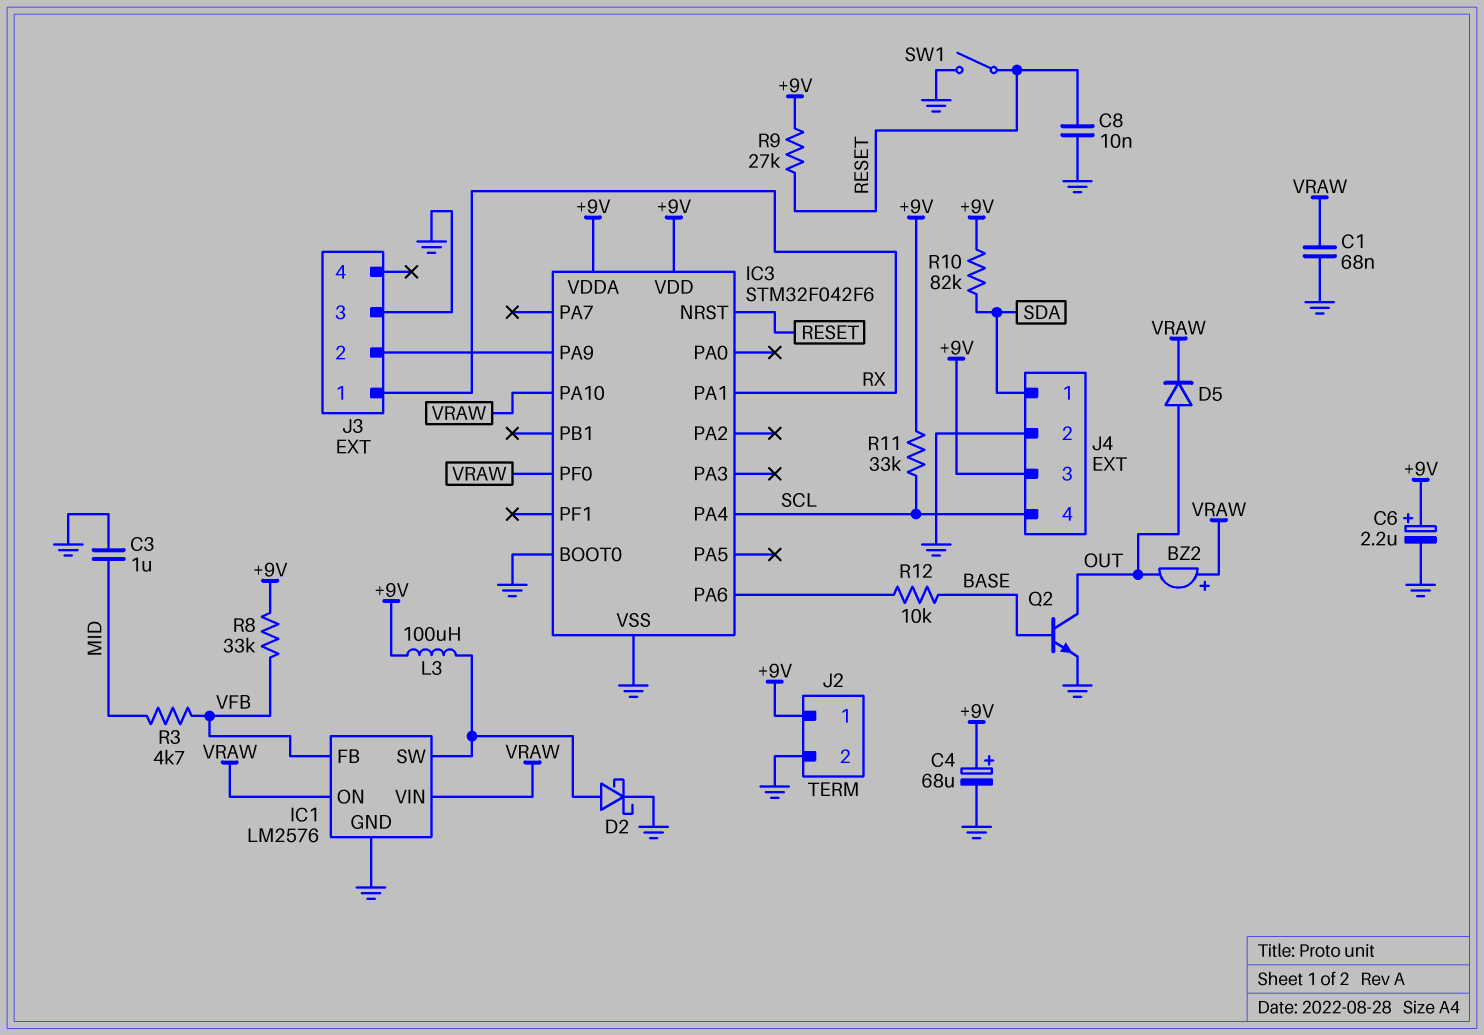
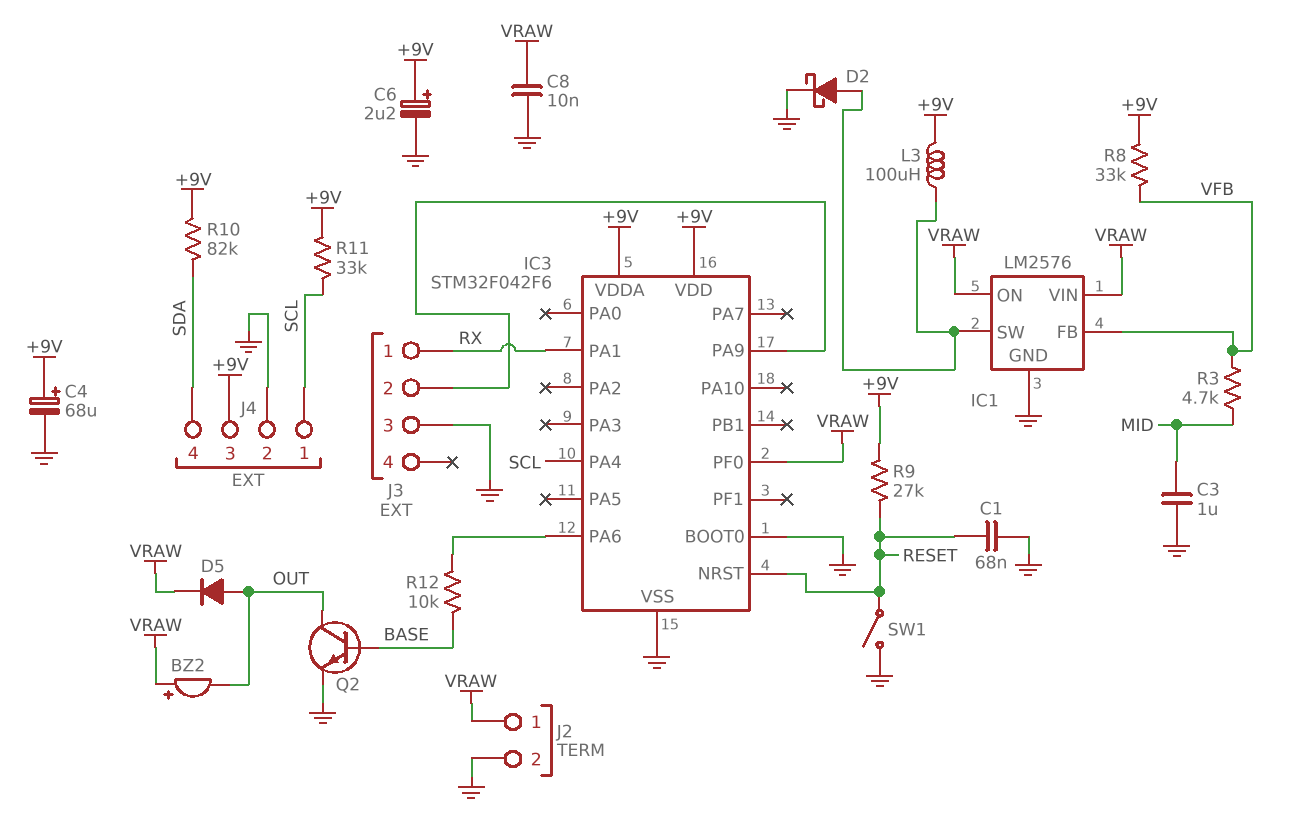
C1: 68nF (GND, VRAW) -> 68nF (GND, RESET)
C8: 10nF (GND, RESET) -> 10nF (GND, VRAW)
IC3 pin PA10: VRAW -> none
J2 pin 1: +9V -> VRAW
J4 pin 1: SDA -> SCL
J4 pin 4: SCL -> SDA

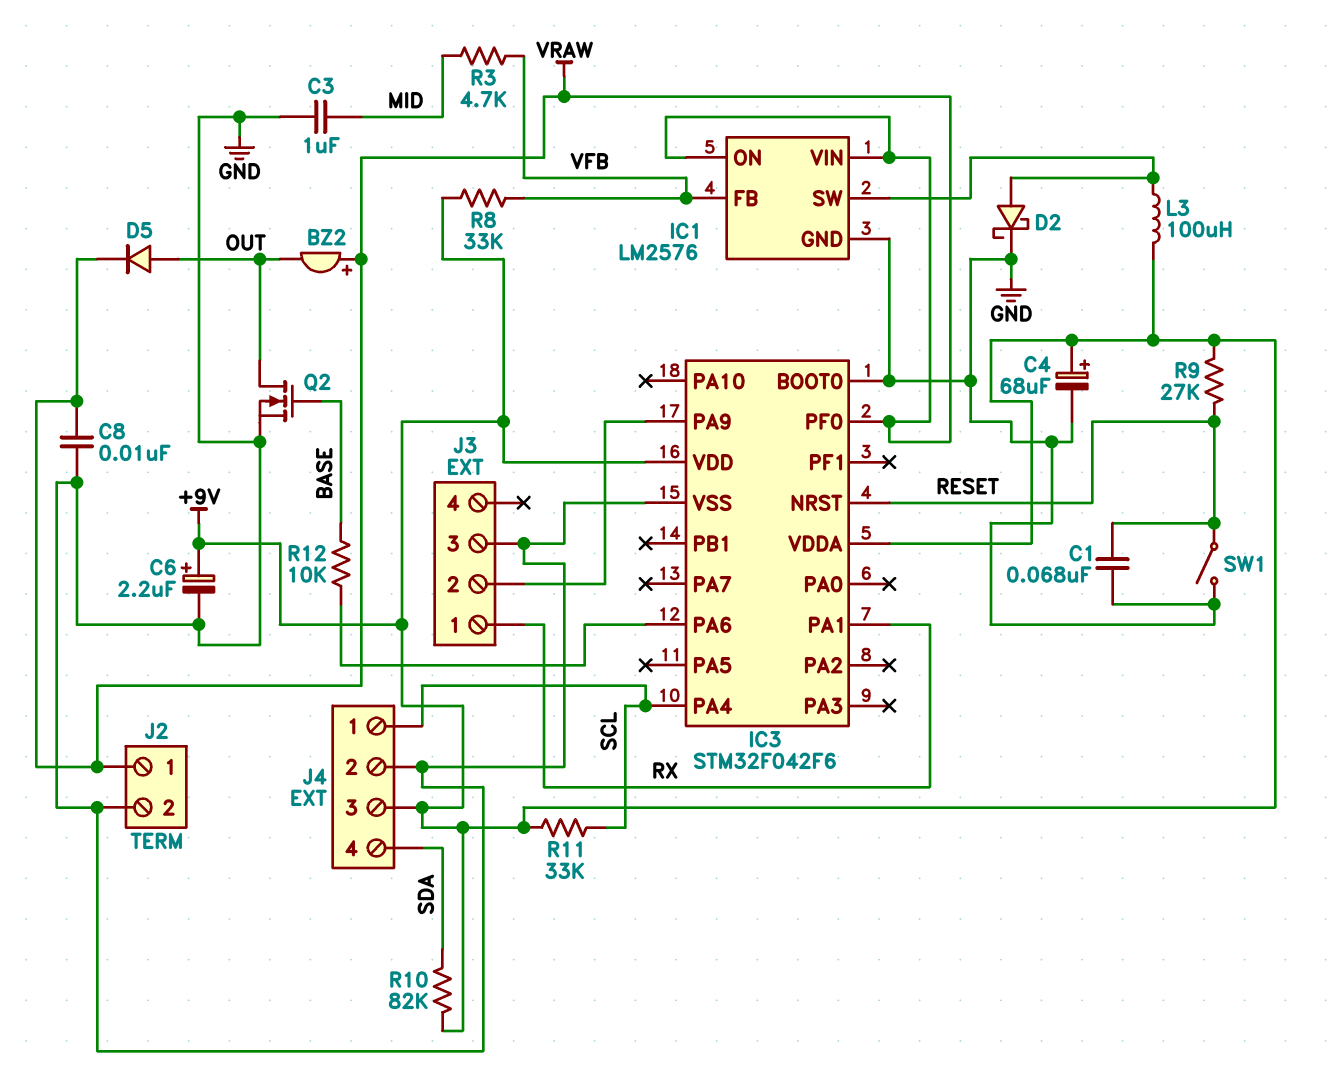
Q2: NPN (B BASE, C OUT, E GND) -> NMOS (G BASE, D OUT, S GND)

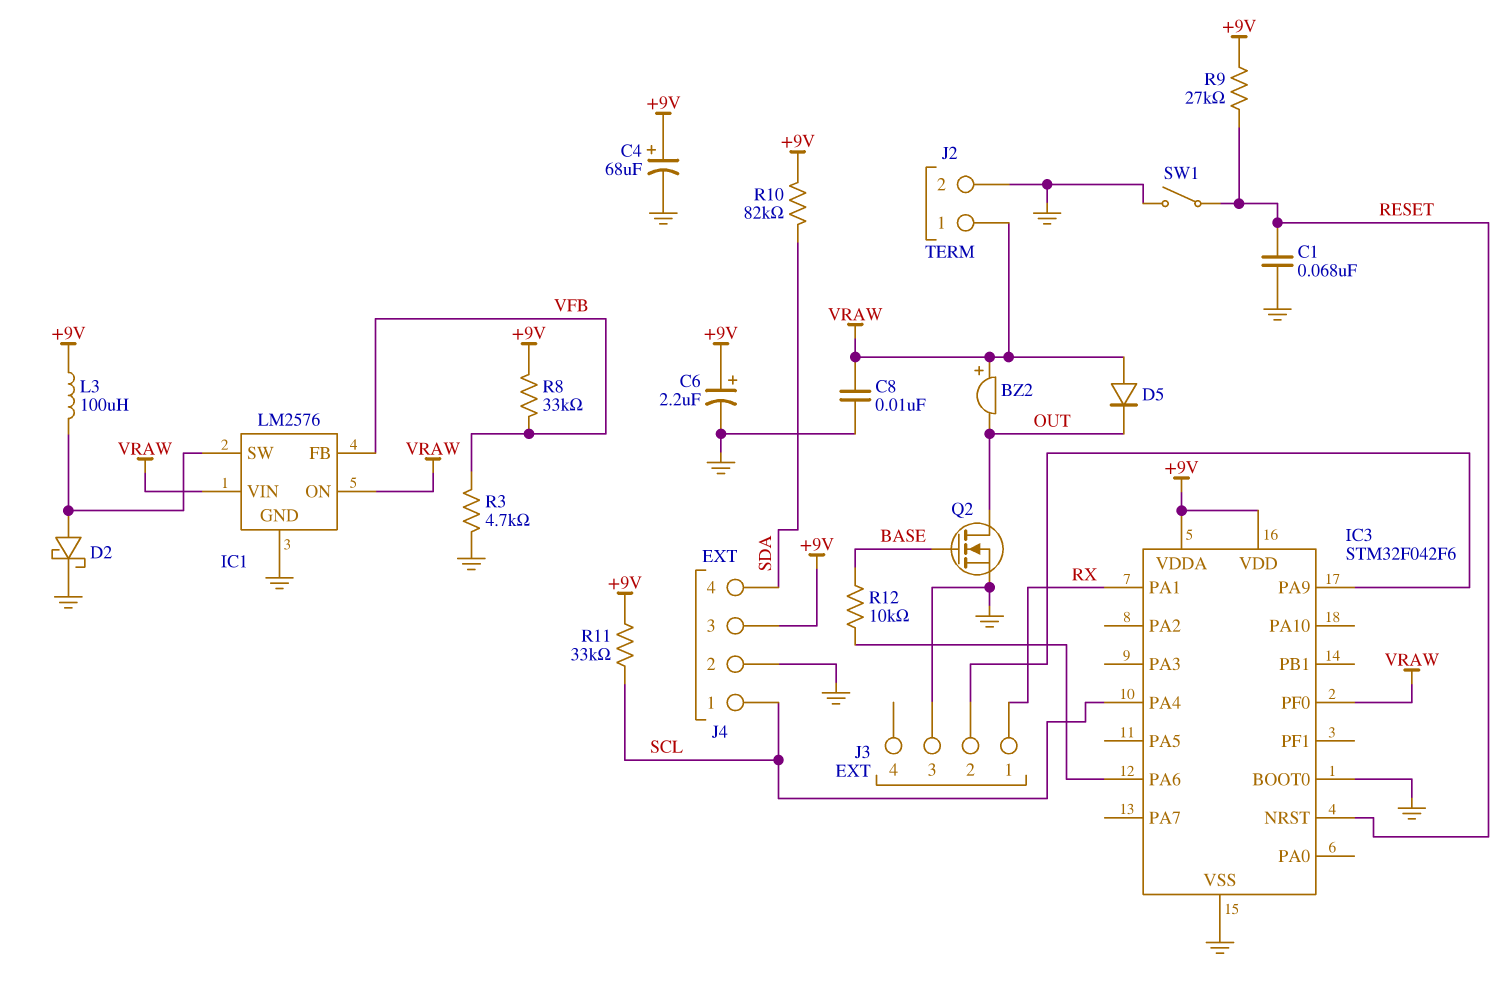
C3: 1uF (GND, MID) -> none
D5: diode (A OUT, K VRAW) -> diode (A VRAW, K OUT)
R3: 4.7k (MID, VFB) -> 4.7k (GND, VFB)

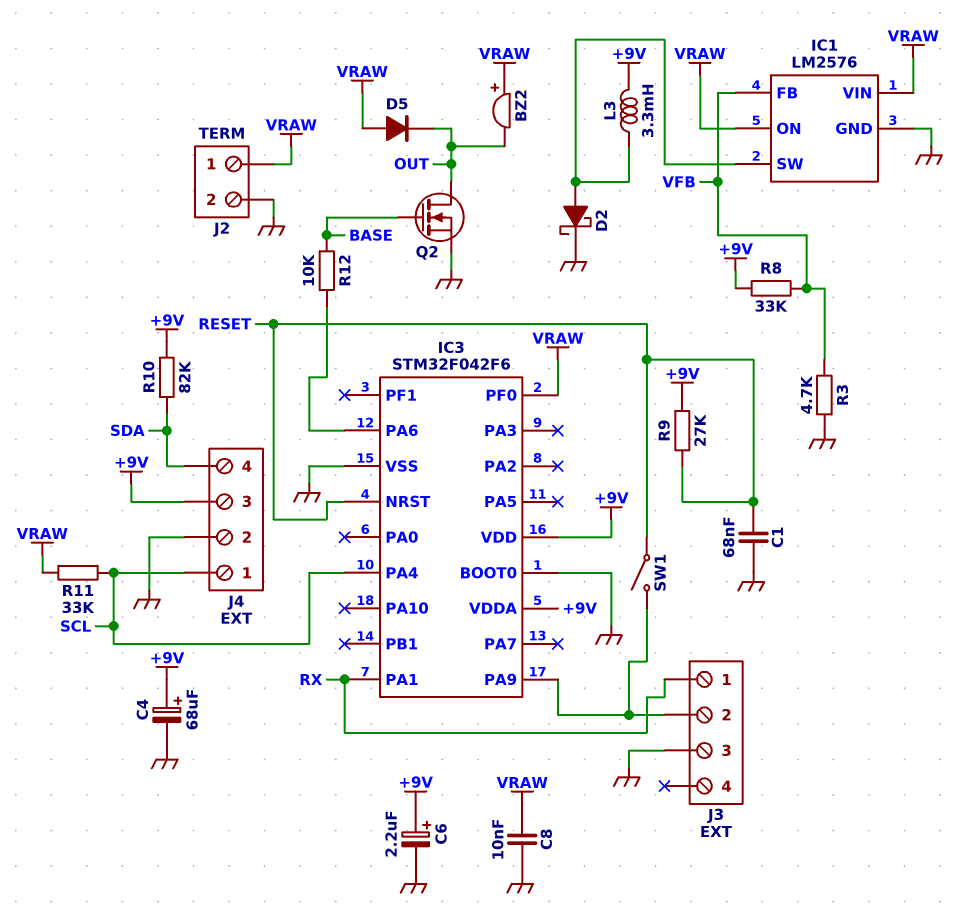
L3: 100uH (+9V, IC1/SW) -> 3.3mH (+9V, IC1/SW)
R11: 33k (+9V, SCL) -> 33k (SCL, VRAW)
SW1: switch (GND, RESET) -> switch (IC3/PA9, RESET)

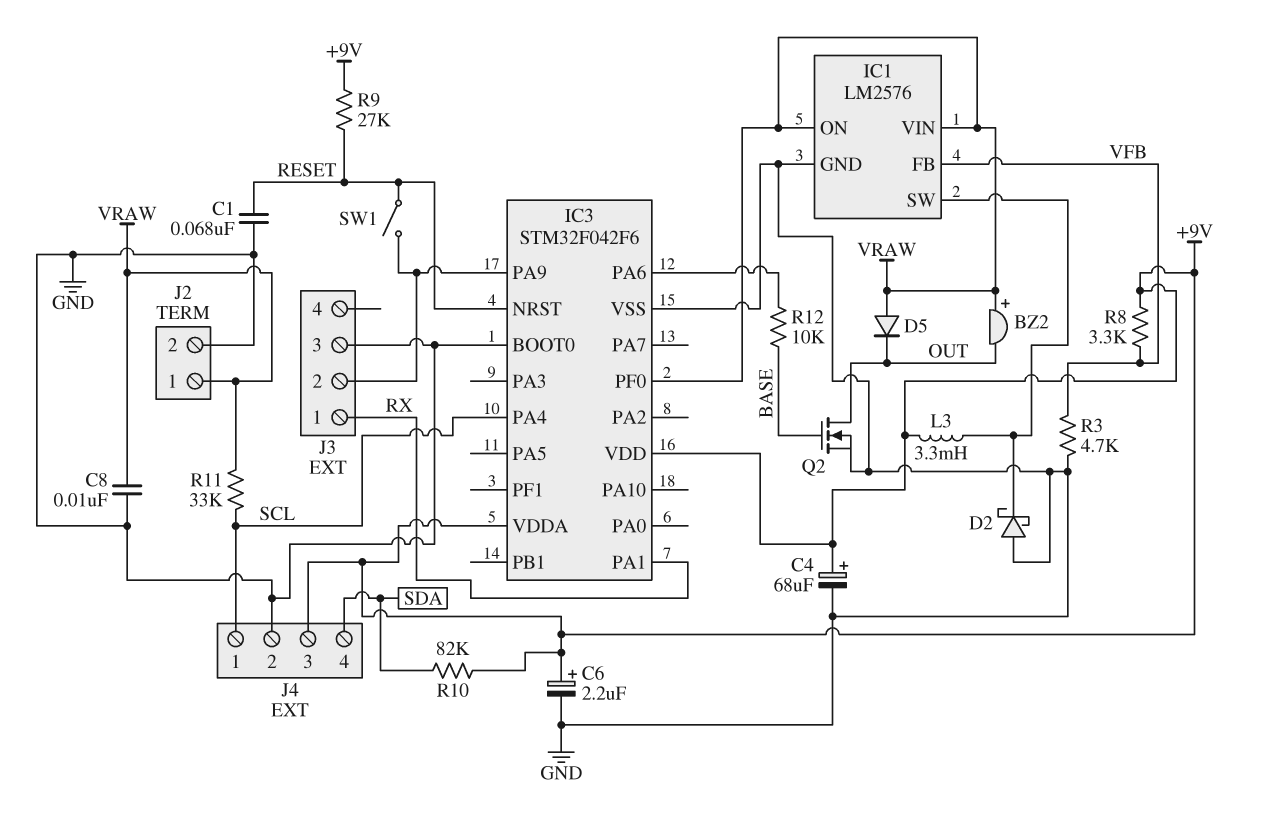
D2: schottky (A IC1/SW, K GND) -> schottky (A GND, K IC1/SW)
R8: 33k (+9V, VFB) -> 3.3k (+9V, VFB)

